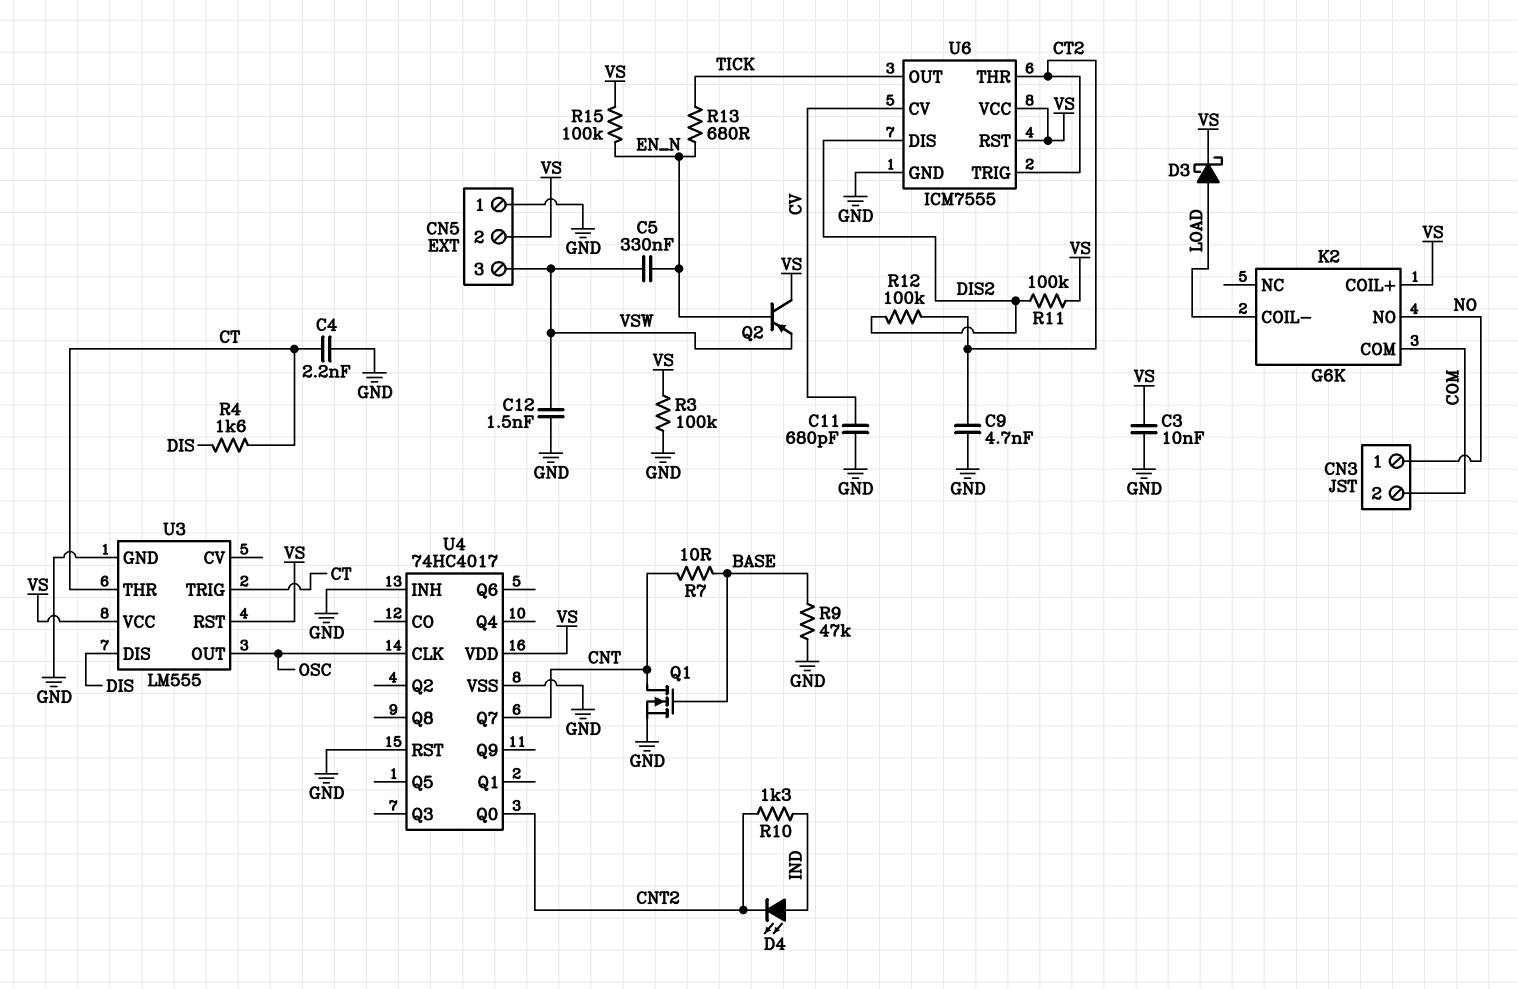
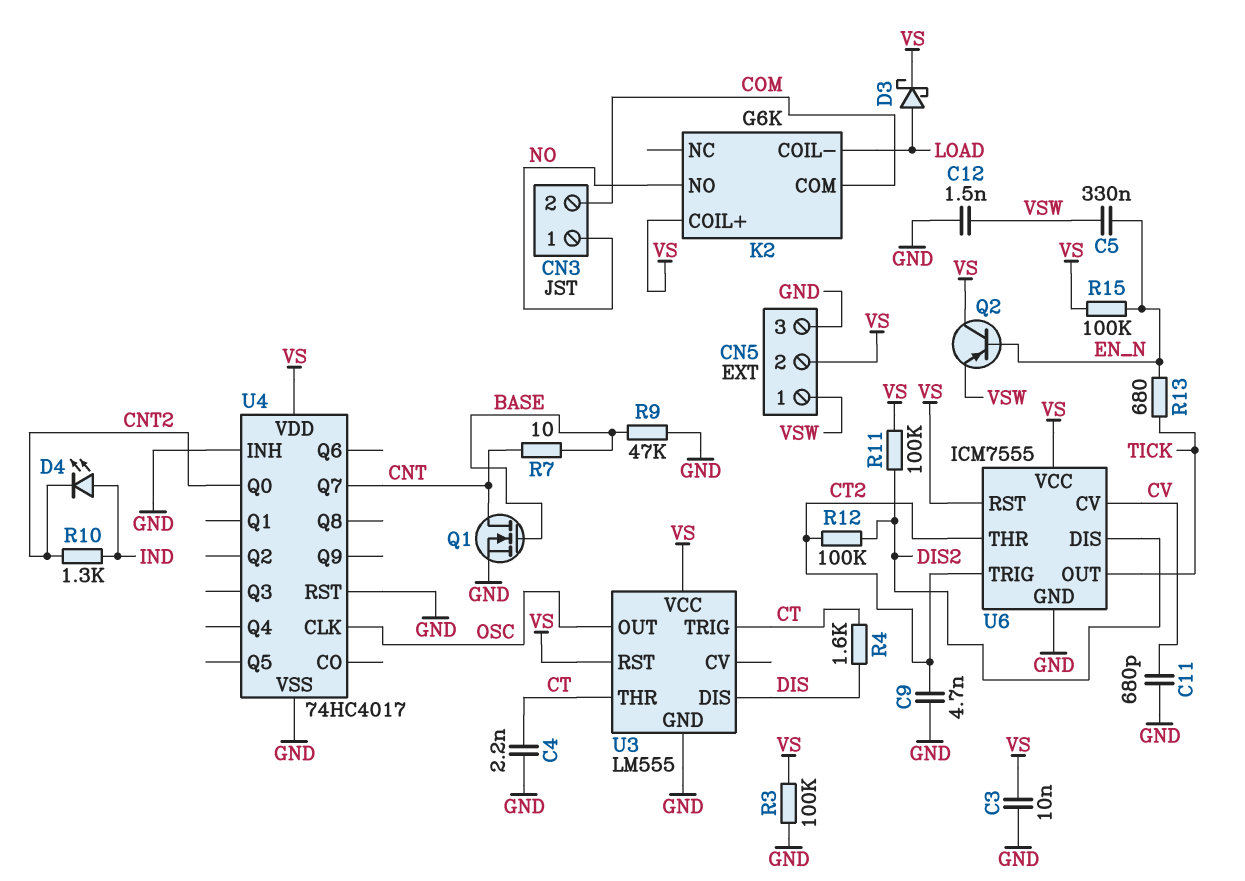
CN5 pin 1: GND -> VSW
CN5 pin 3: VSW -> GND

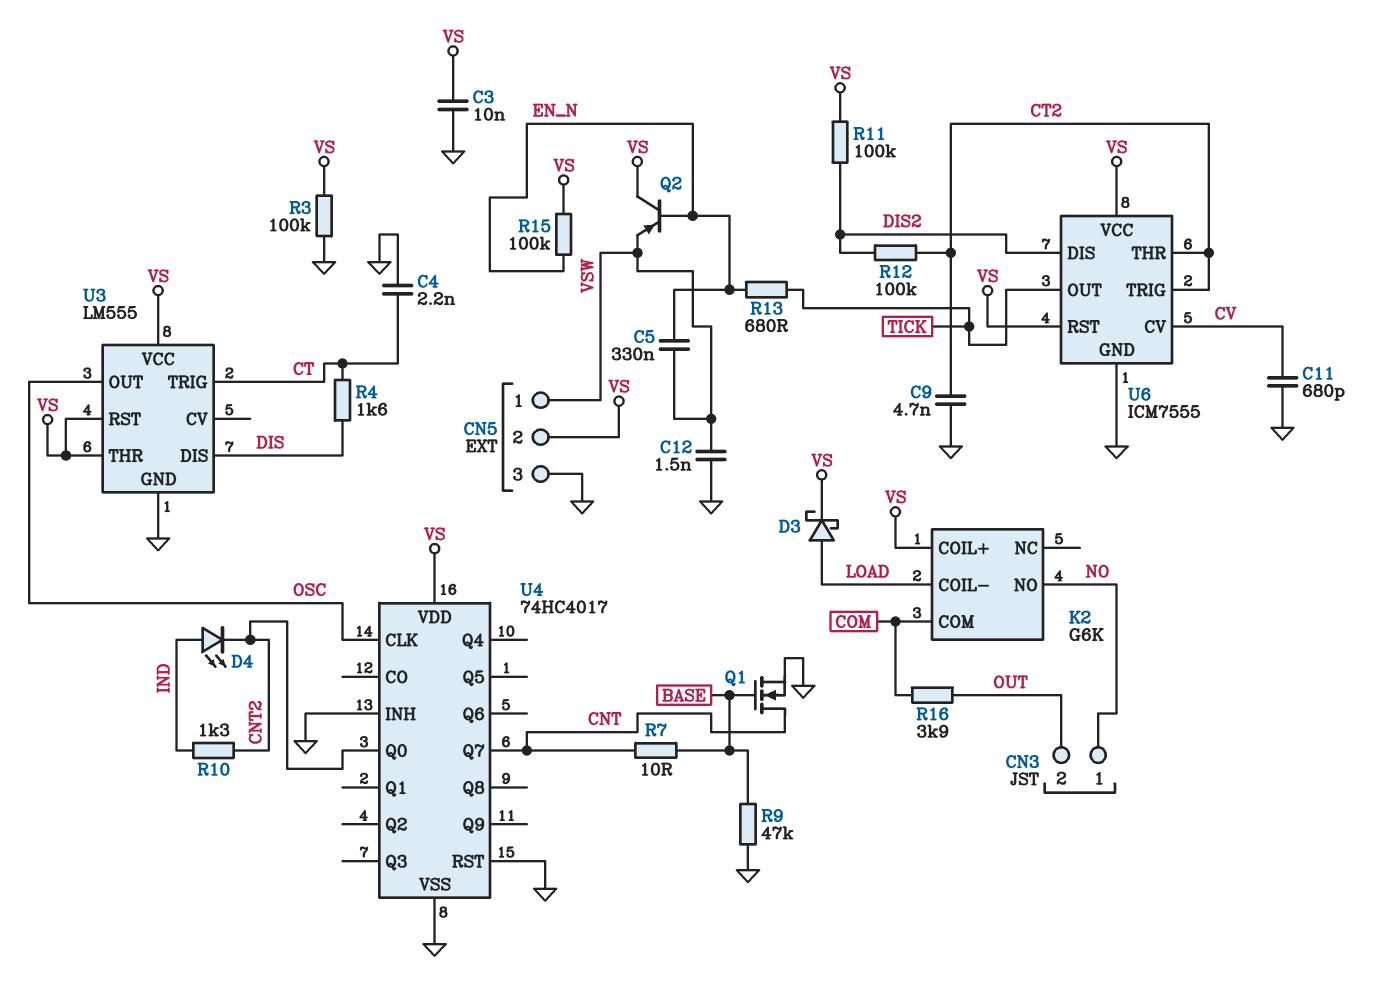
CN3 pin 2: COM -> OUT
R16: none -> 3.9k (COM, OUT)
U3 pin THR: CT -> VS

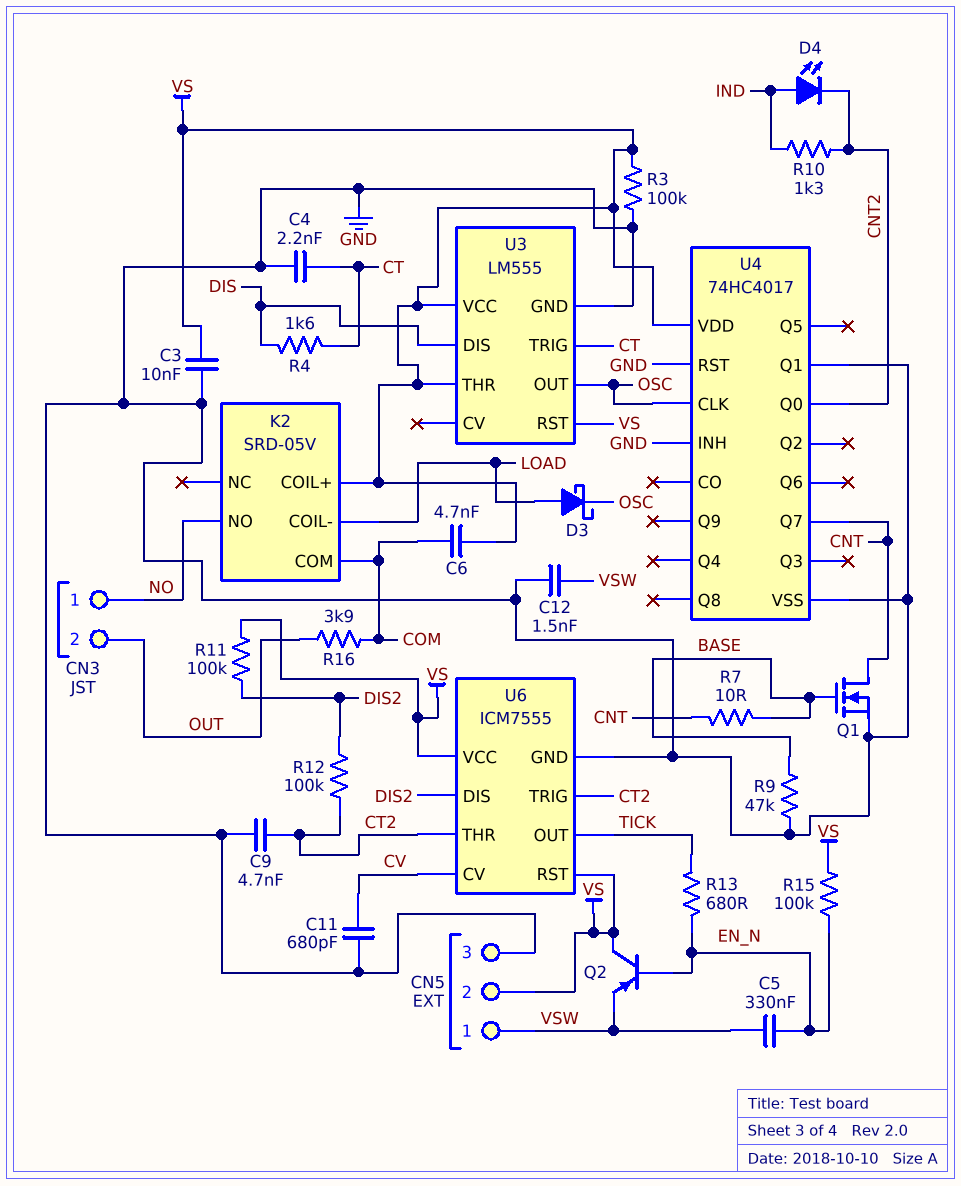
C6: none -> 4.7nF (COM, VS)
D3: schottky (A LOAD, K VS) -> schottky (A LOAD, K OSC)
K2: G6K -> SRD-05V
U4 pin Q1: none -> GND

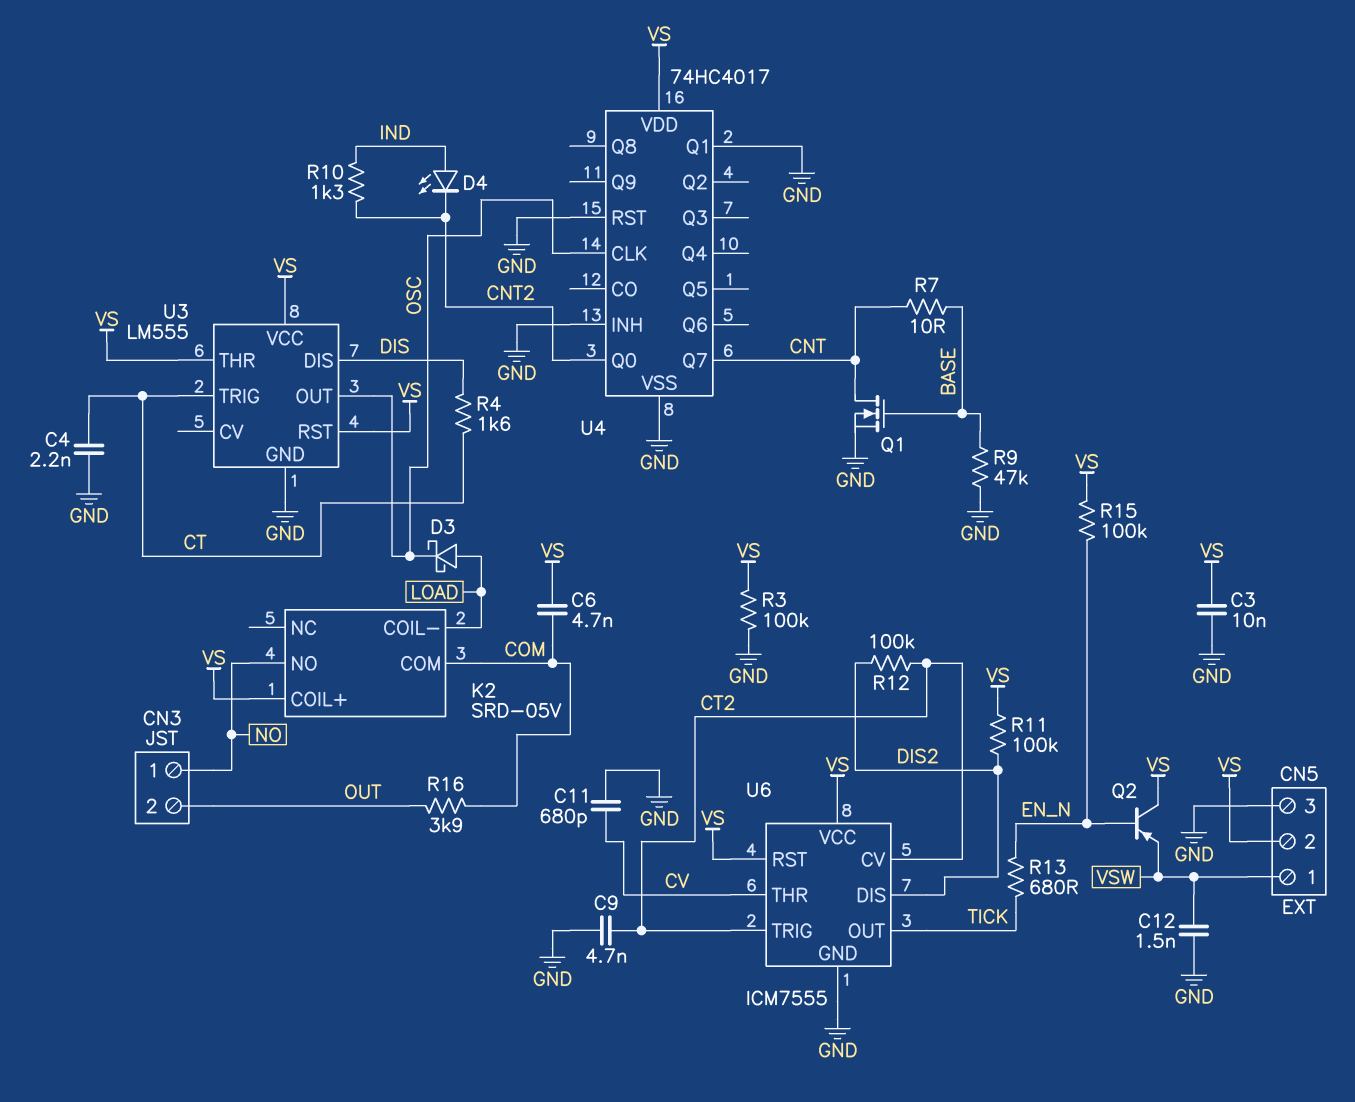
C5: 330nF (EN_N, VSW) -> none
U6 pin CV: CV -> CT2
U6 pin THR: CT2 -> CV

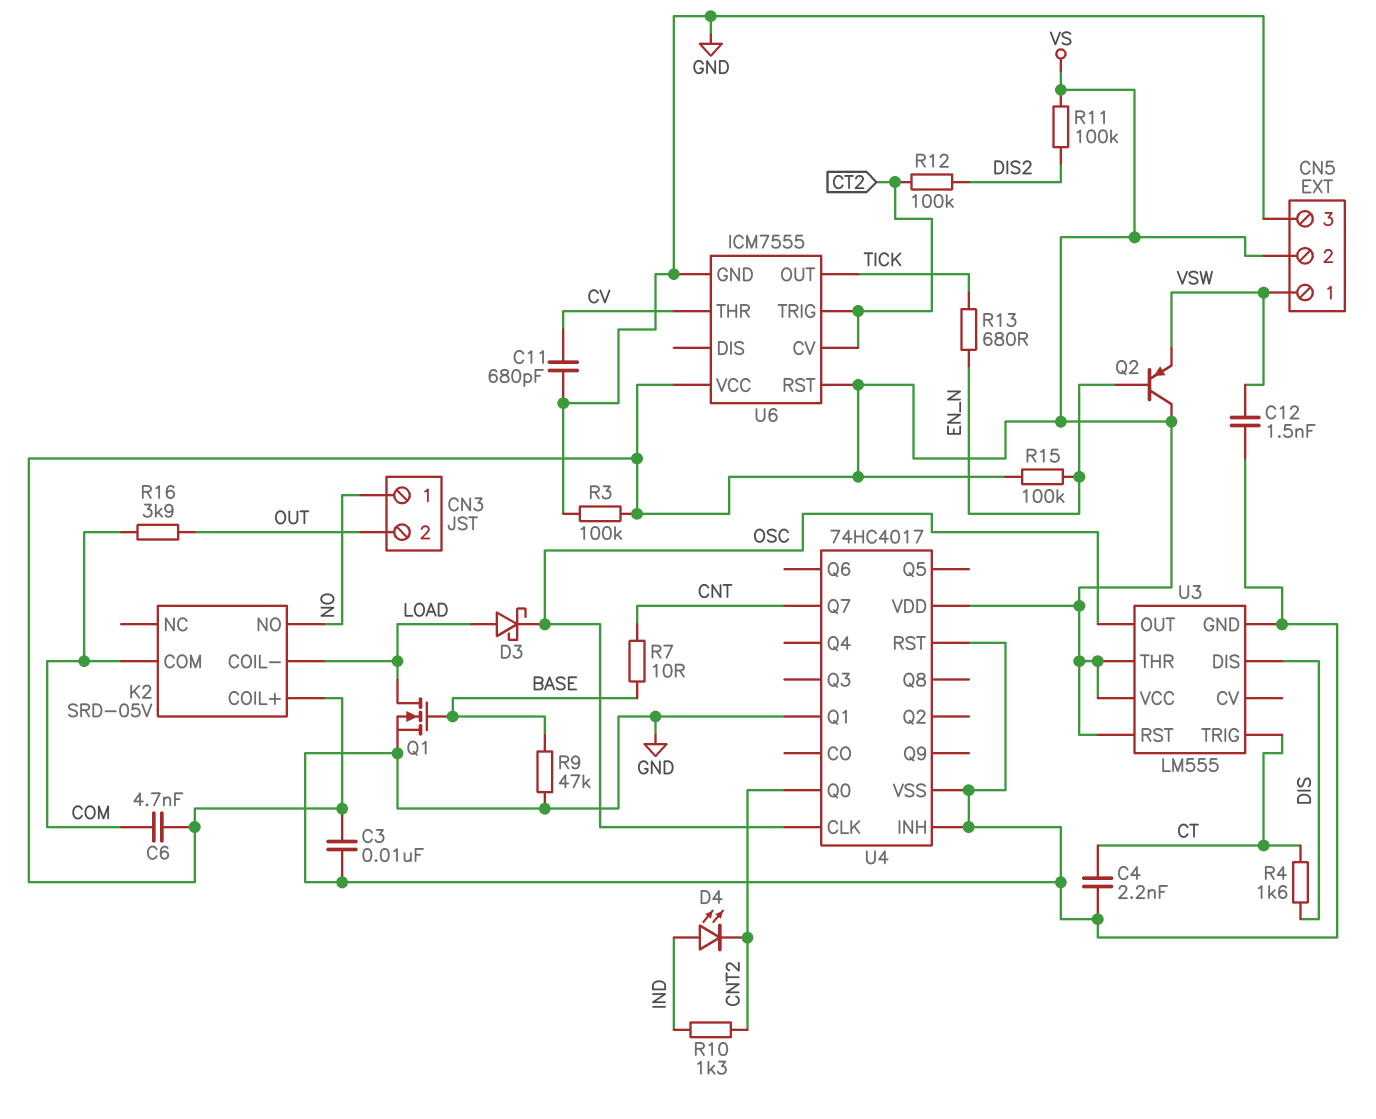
C9: 4.7nF (CT2, GND) -> none
Q1: NMOS (G BASE, D CNT, S GND) -> NMOS (G BASE, D LOAD, S GND)
U6 pin DIS: DIS2 -> none

